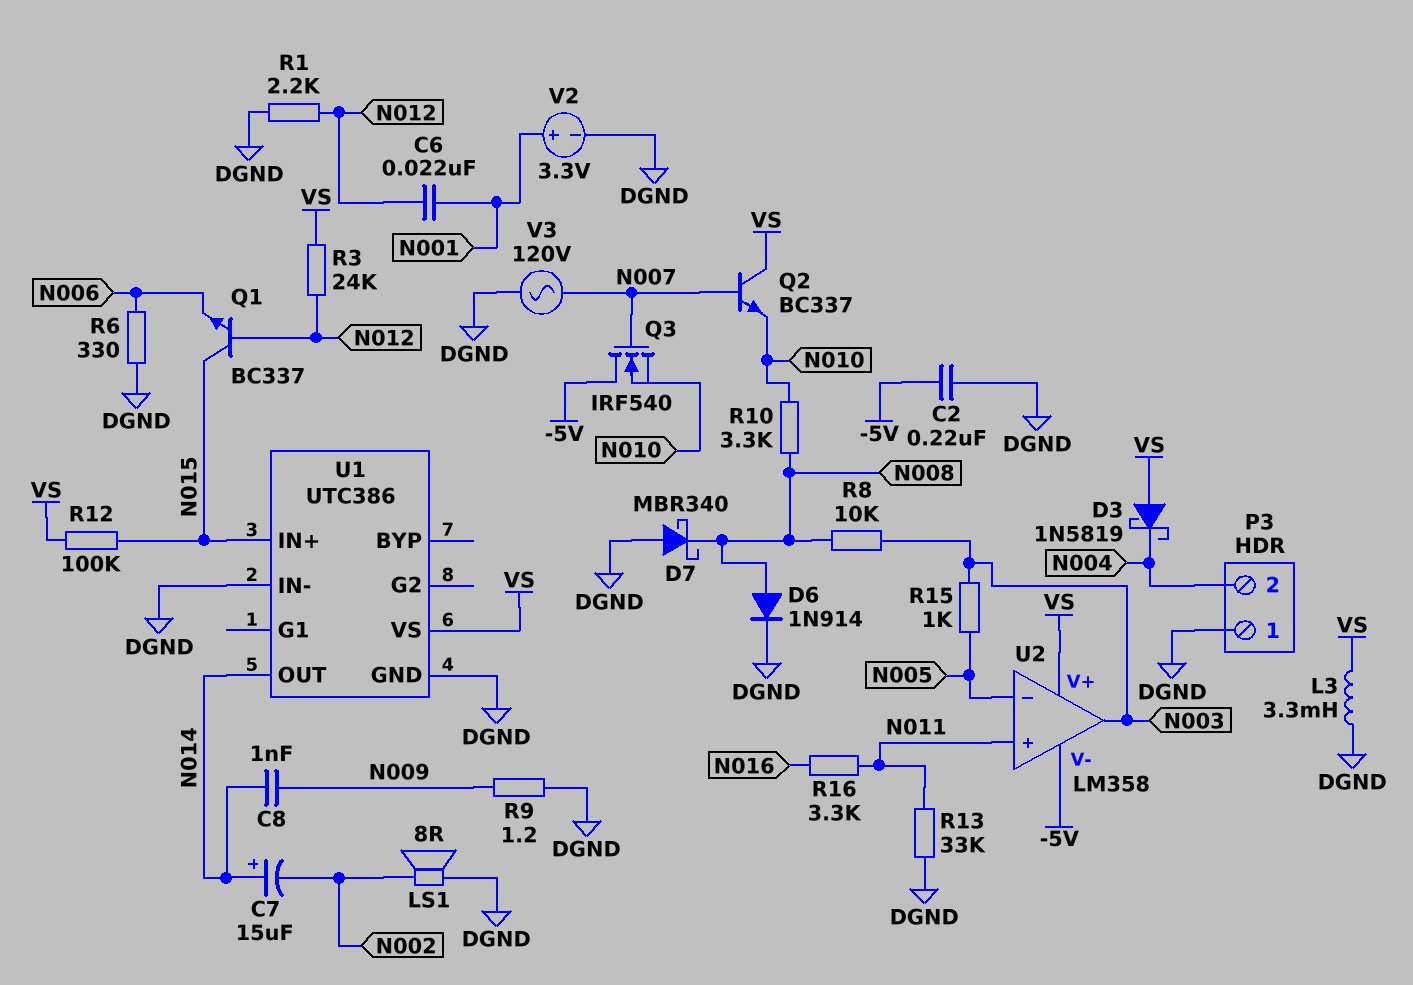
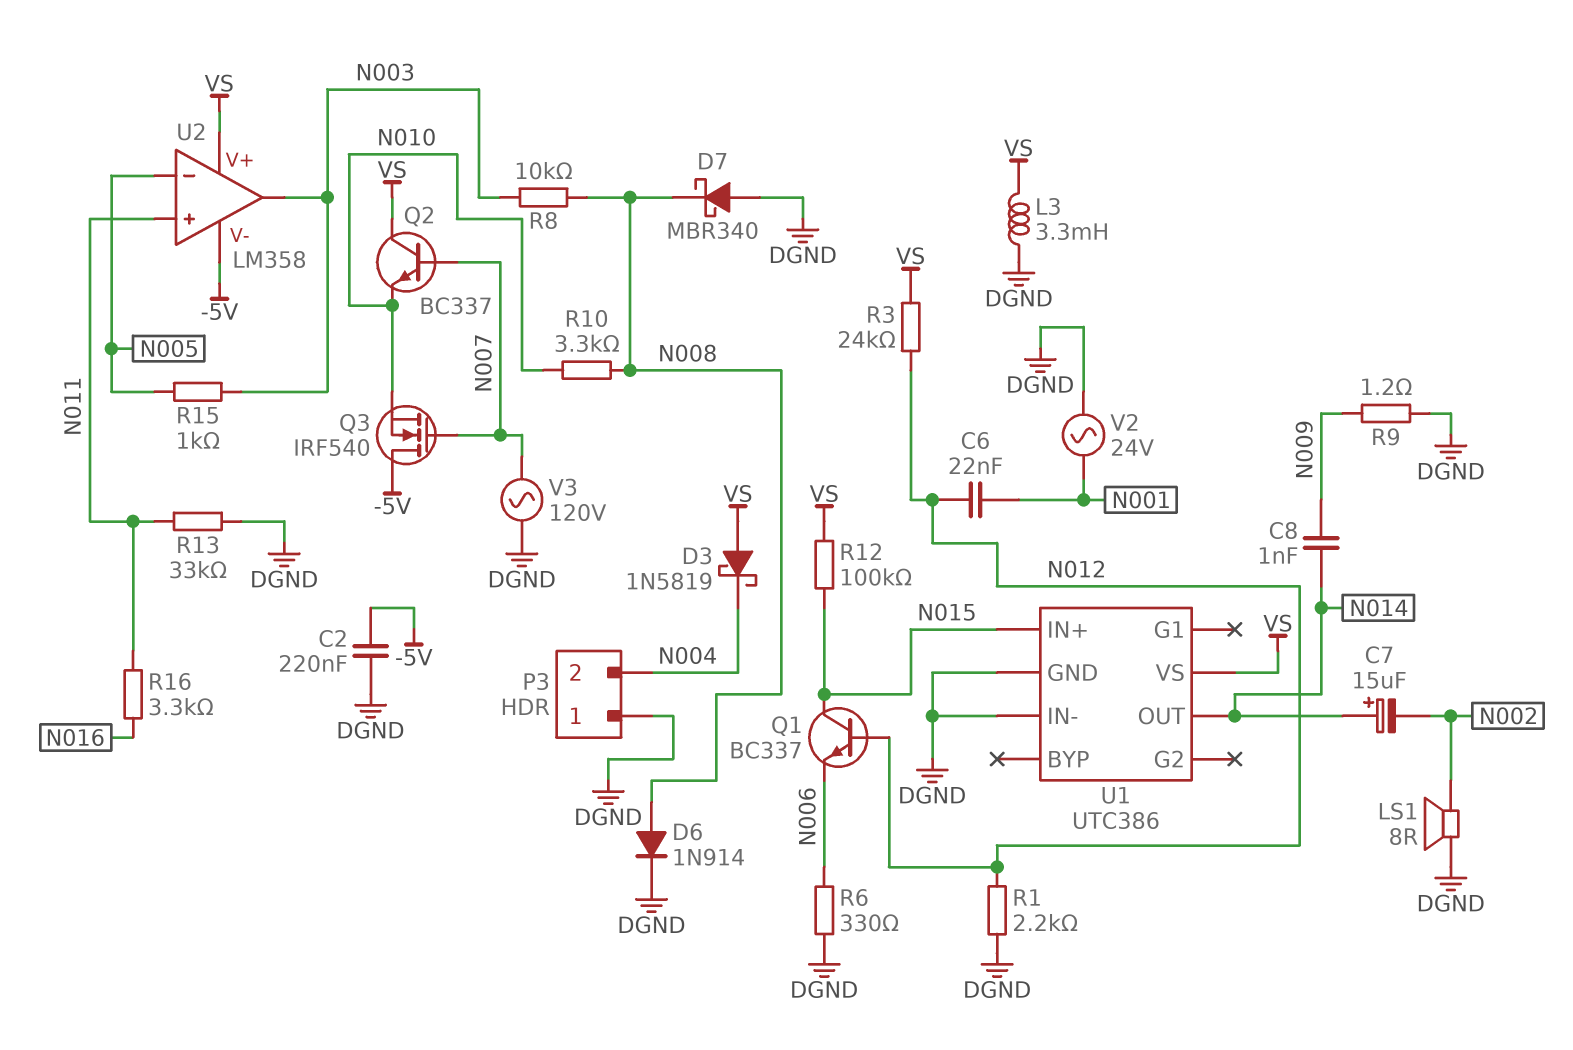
V2: 3.3V (plus N001, minus DGND) -> AC 24V (DGND, N001)

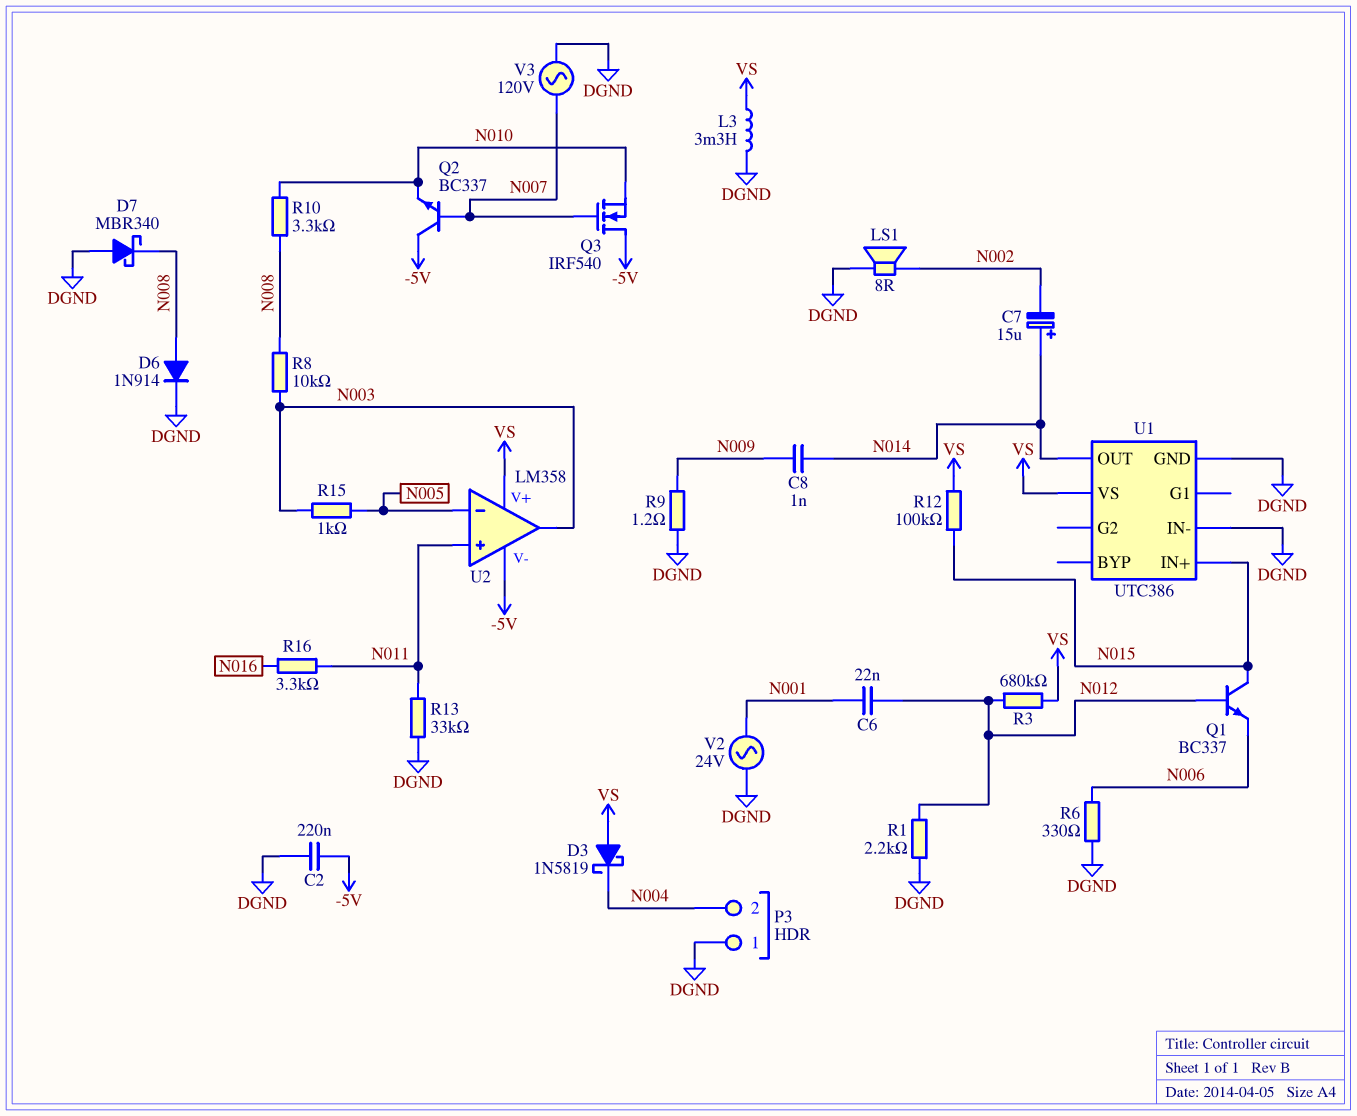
Q2: NPN BC337 (B N007, C VS, E N010) -> NPN BC337 (B N007, C -5V, E N010)
R3: 24k (N012, VS) -> 680k (N012, VS)

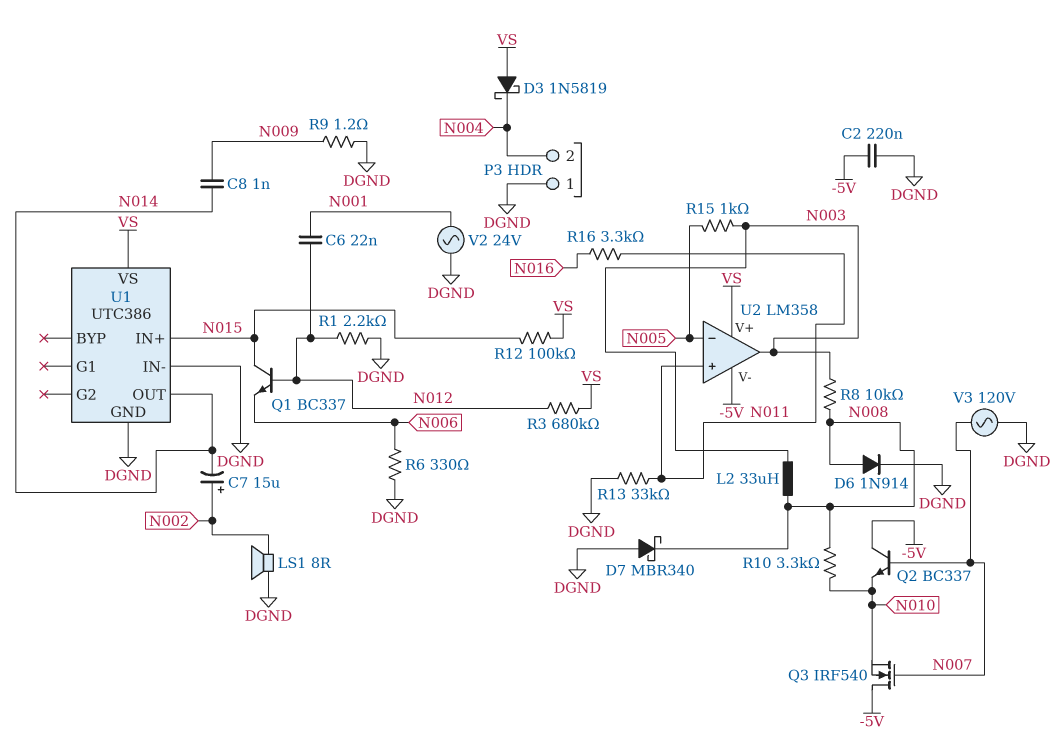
C7: 15uF (plus N014, minus N002) -> 15uF (plus N002, minus N014)
L2: none -> 33uH (N003, N008)
L3: 3.3mH (DGND, VS) -> none

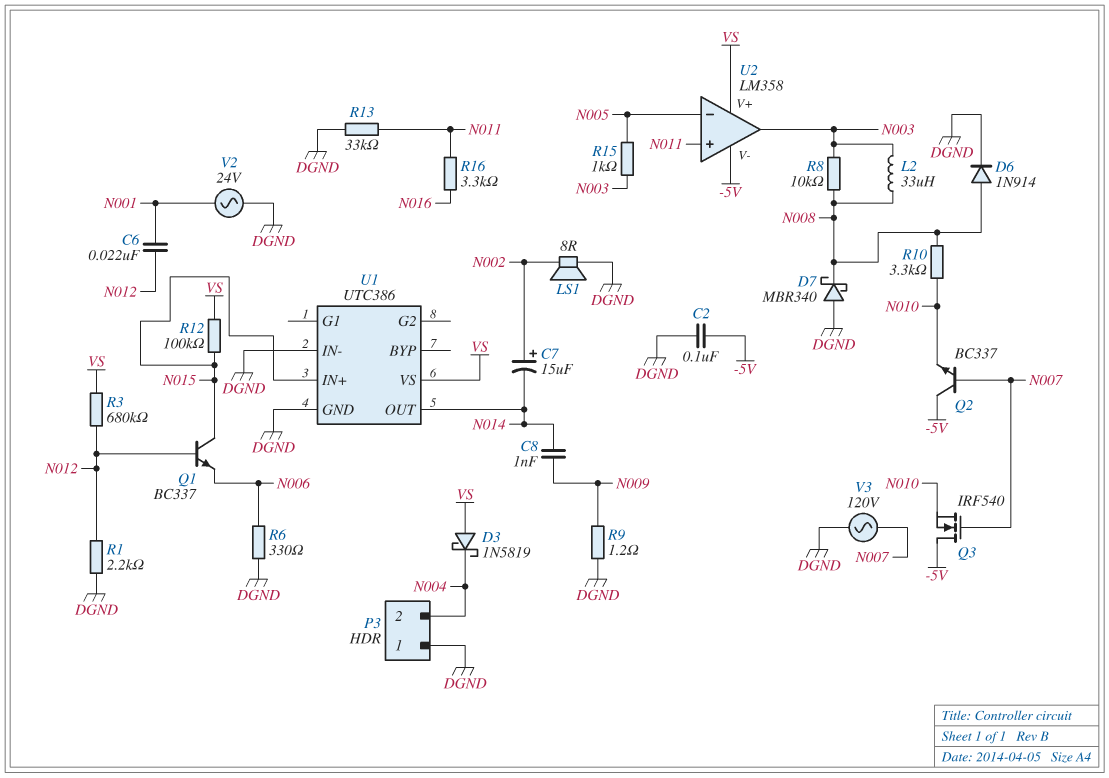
C2: 220nF (-5V, DGND) -> 100nF (-5V, DGND)

